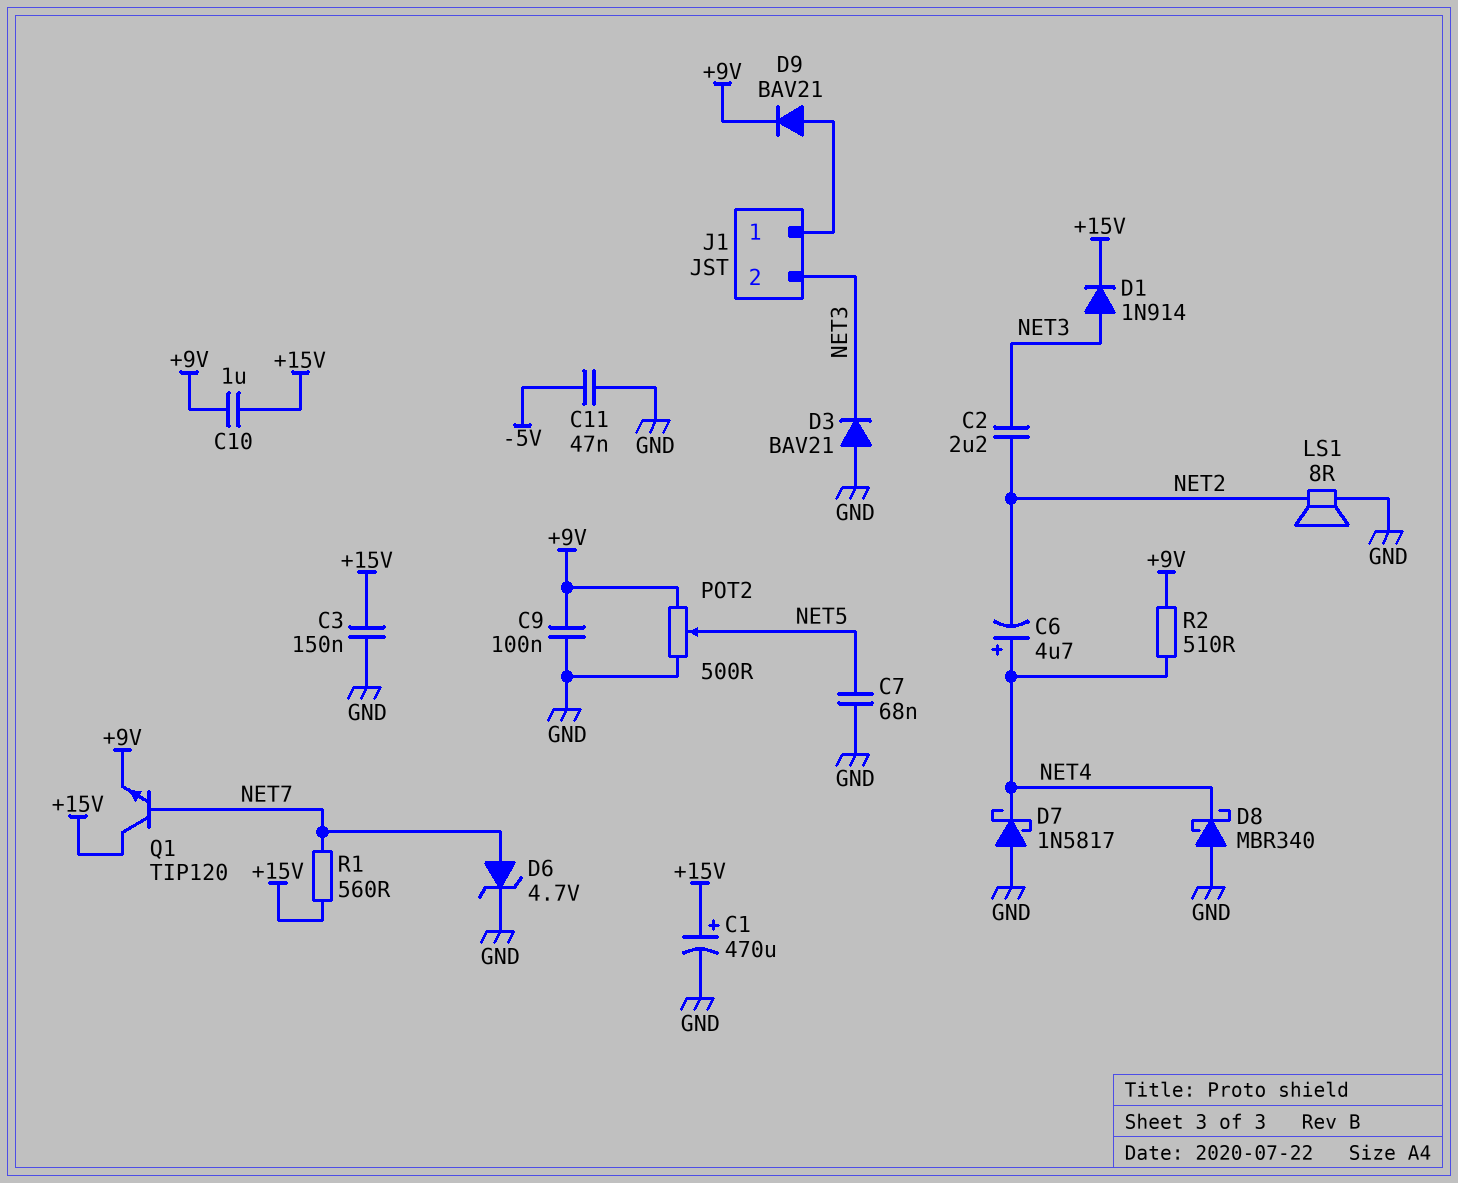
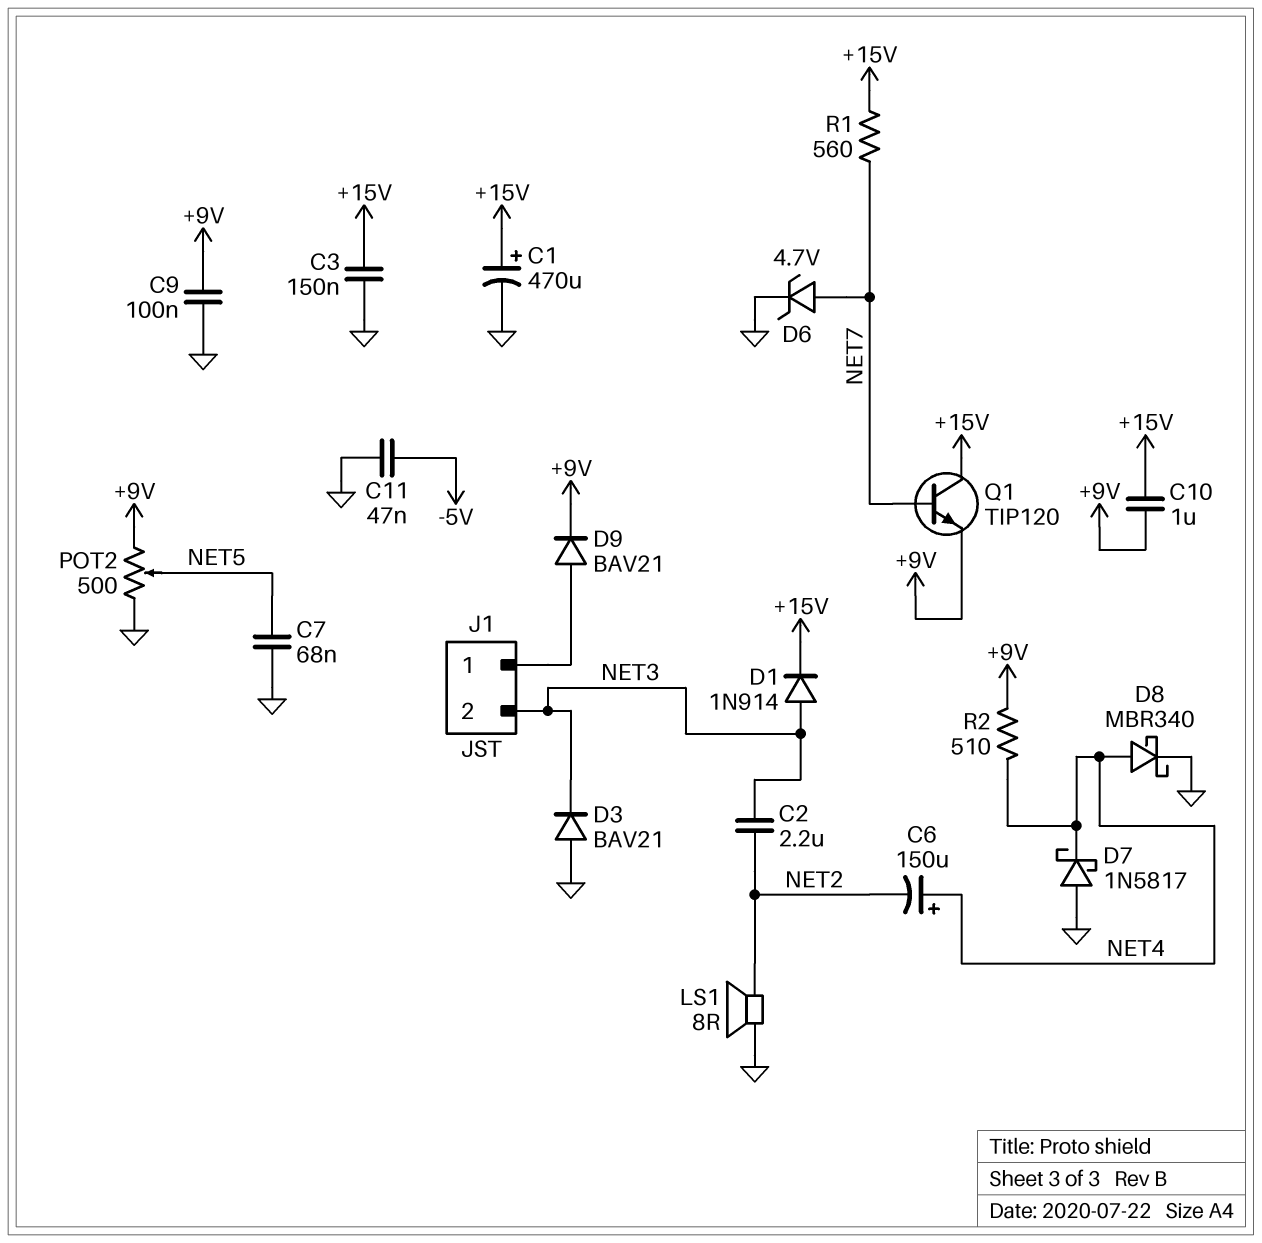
C6: 4.7uF (plus NET4, minus NET2) -> 150uF (plus NET4, minus NET2)
D8: schottky MBR340 (A GND, K NET4) -> schottky MBR340 (A NET4, K GND)

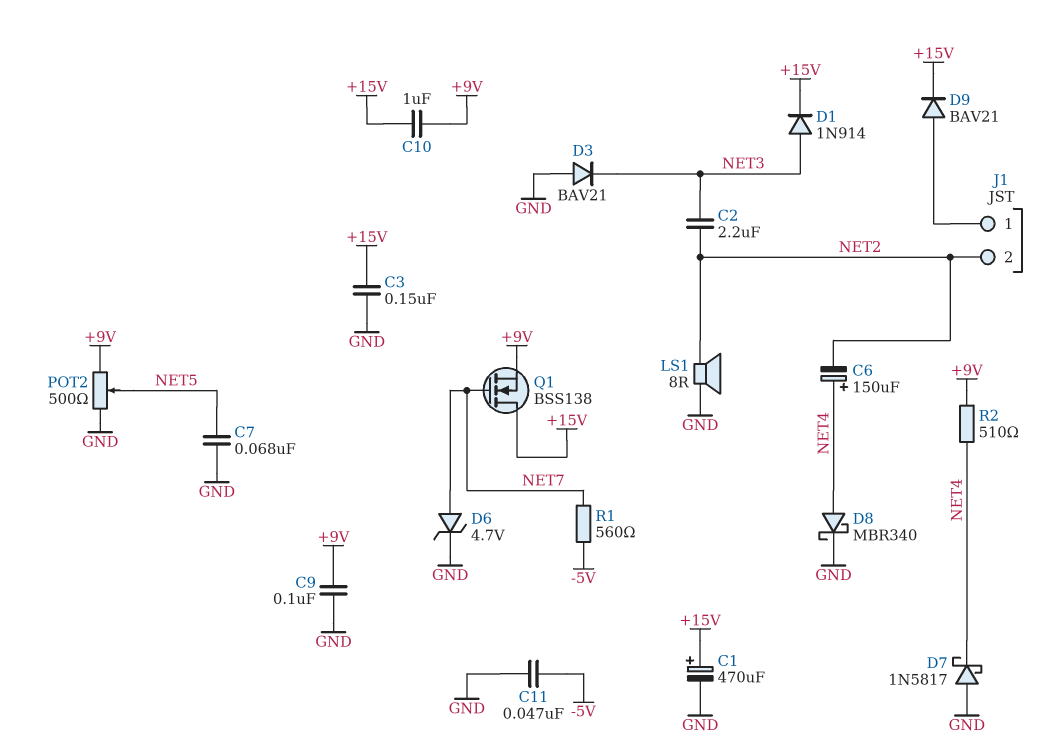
D9: diode BAV21 (A J1/1, K +9V) -> diode BAV21 (A J1/1, K +15V)
J1 pin 2: NET3 -> NET2
Q1: NPN TIP120 (B NET7, C +15V, E +9V) -> NMOS BSS138 (G NET7, D +15V, S +9V)
R1: 560 (+15V, NET7) -> 560 (-5V, NET7)

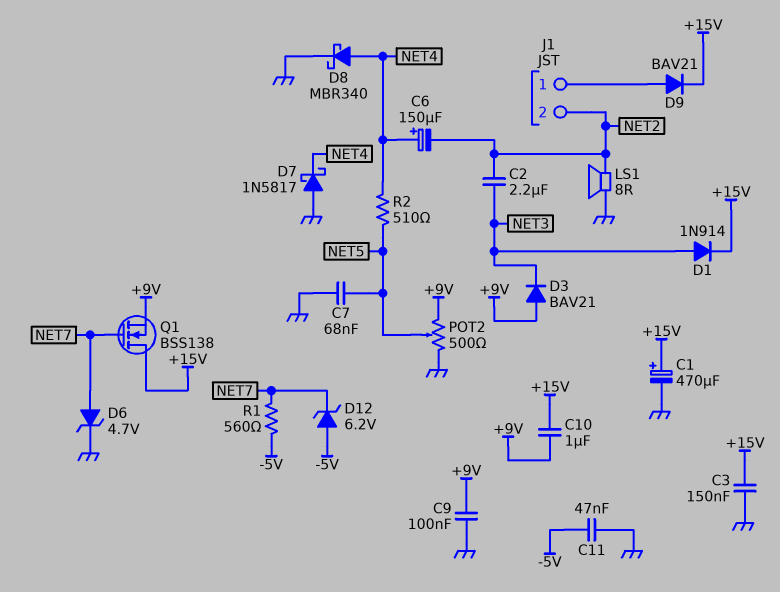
D3: diode BAV21 (A GND, K NET3) -> diode BAV21 (A +9V, K NET3)
D12: none -> zener 6.2V (A -5V, K NET7)
R2: 510 (+9V, NET4) -> 510 (NET4, NET5)

